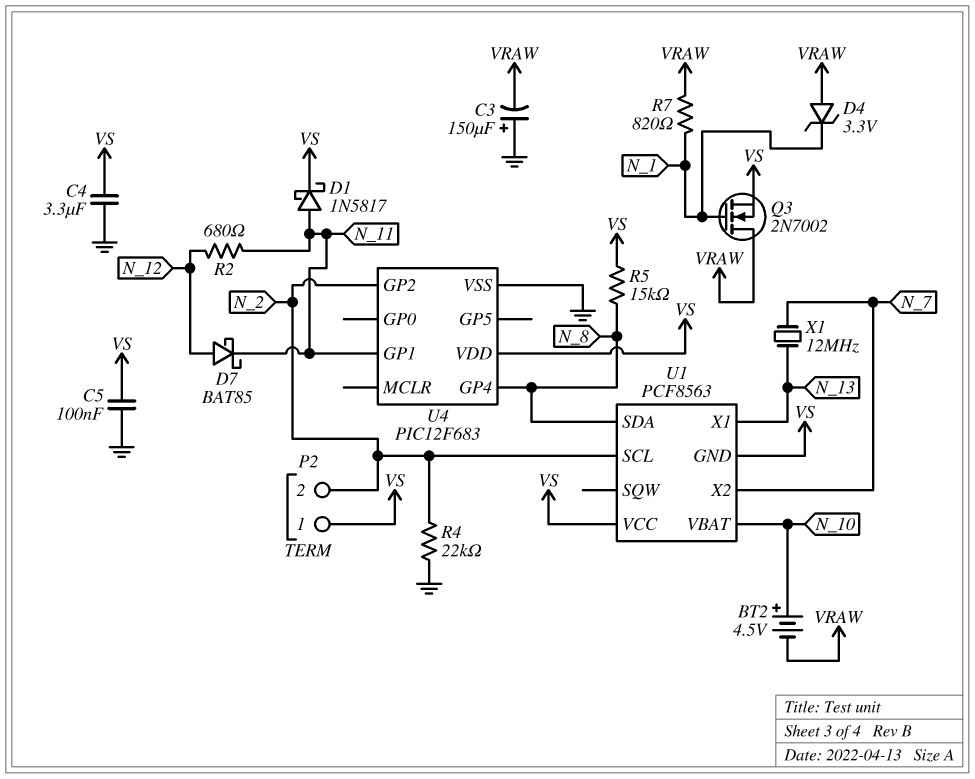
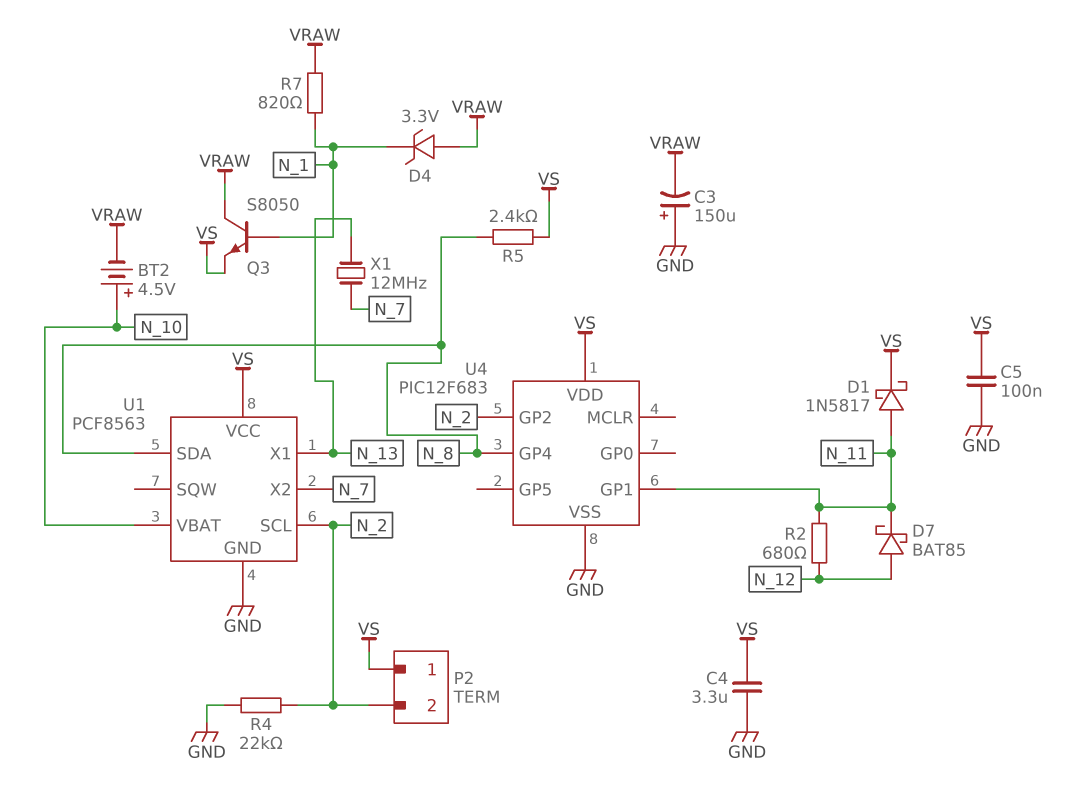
Q3: NMOS 2N7002 (G N_1, D VRAW, S VS) -> NPN S8050 (B N_1, C VRAW, E VS)
R5: 15k (N_8, VS) -> 2.4k (N_8, VS)
U1 pin GND: VS -> GND

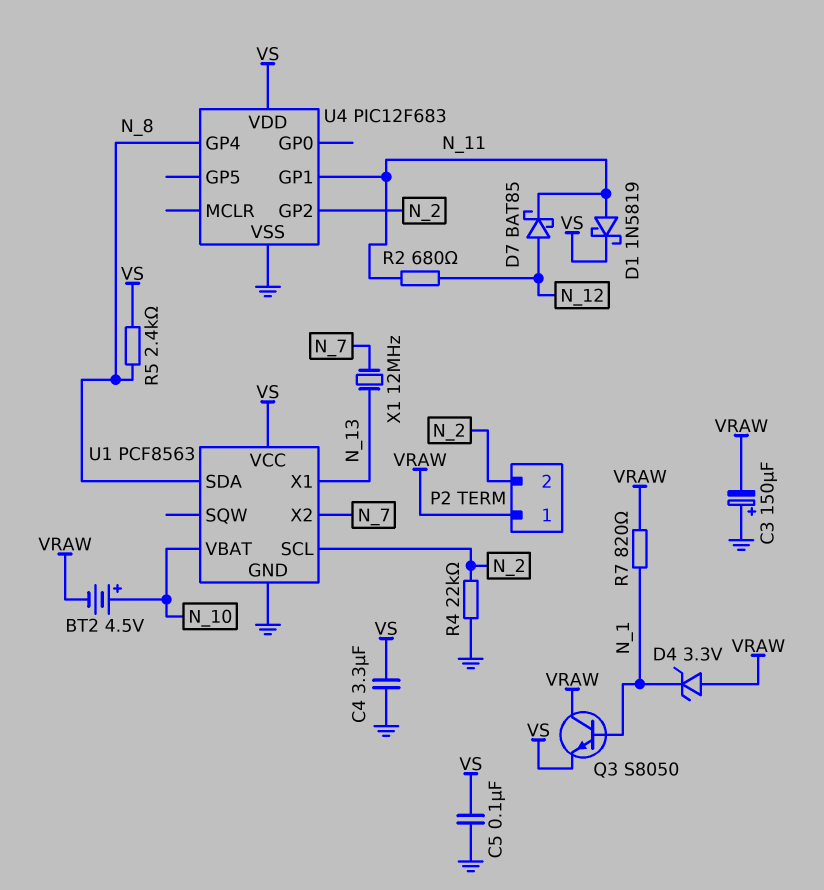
D1: schottky 1N5817 (A N_11, K VS) -> schottky 1N5819 (A N_11, K VS)
P2 pin 1: VS -> VRAW

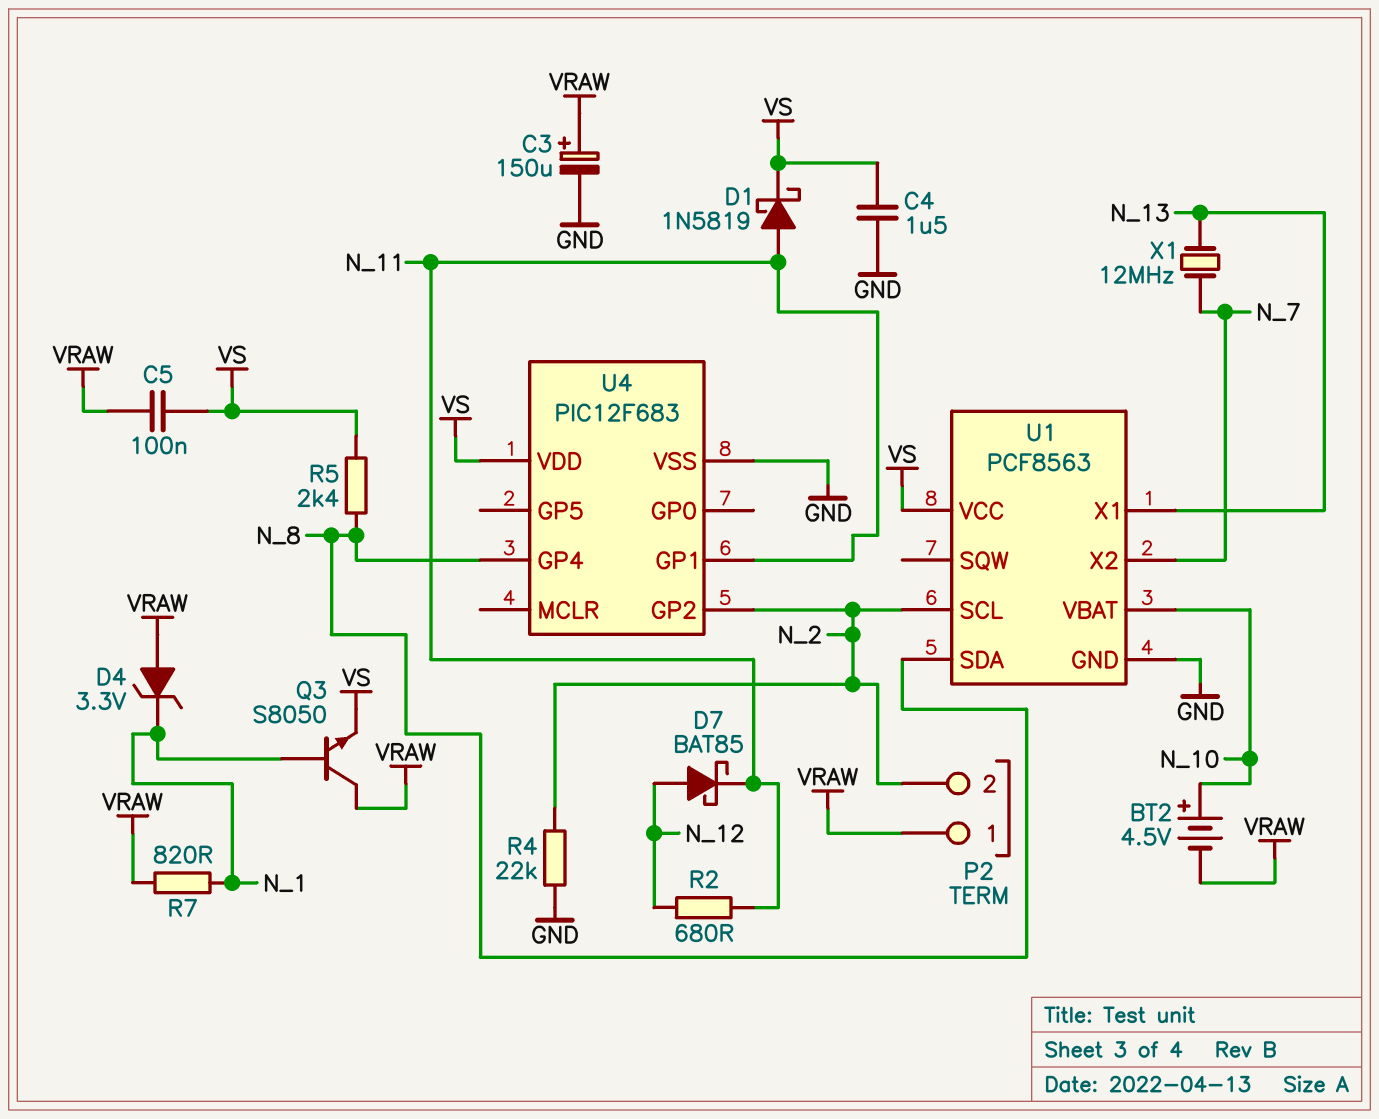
C3: 150uF (plus GND, minus VRAW) -> 150uF (plus VRAW, minus GND)
C4: 3.3uF (GND, VS) -> 1.5uF (GND, VS)
C5: 100nF (GND, VS) -> 100nF (VRAW, VS)

